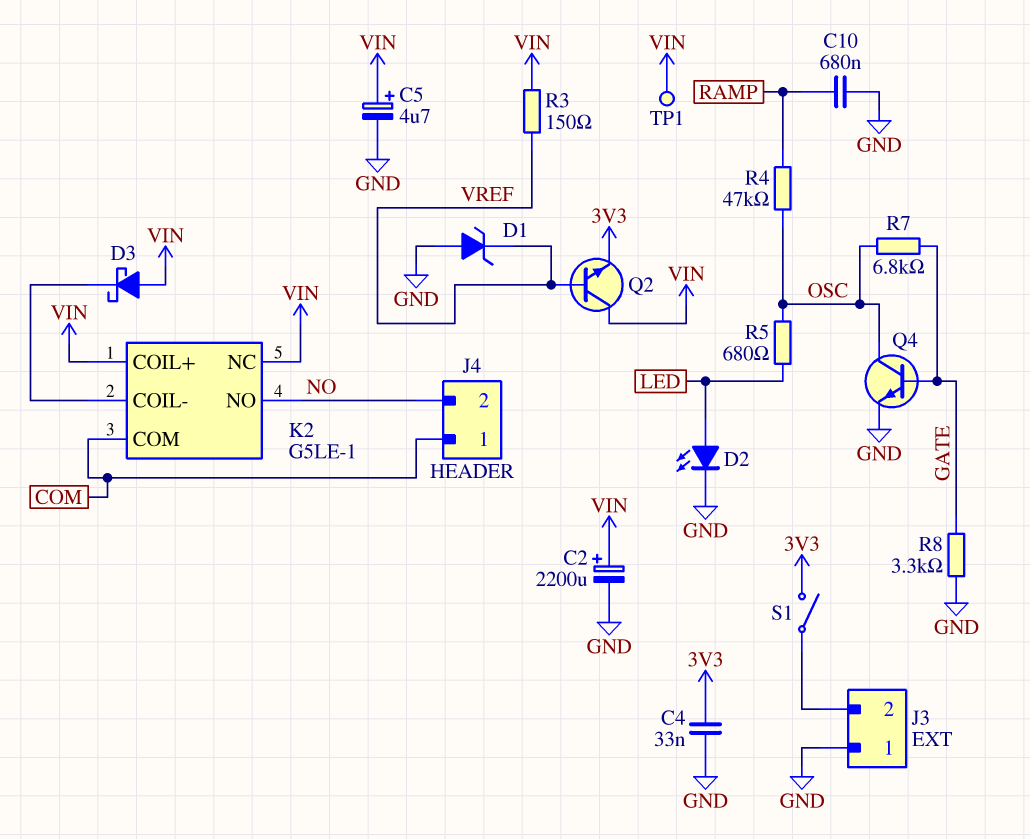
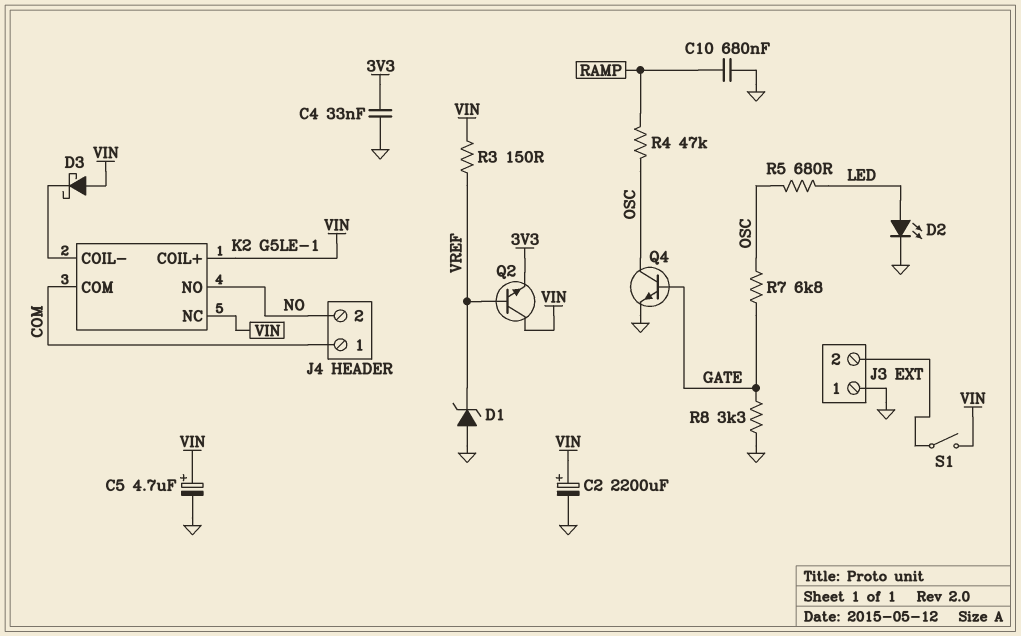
S1: switch (3V3, J3/2) -> switch (J3/2, VIN)
TP1: test point (VIN) -> none

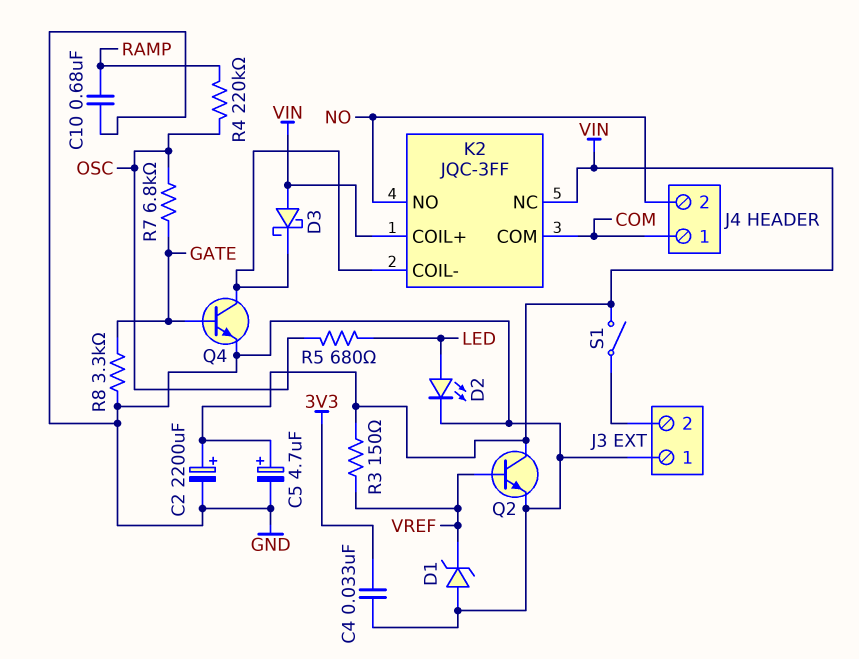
K2: G5LE-1 -> JQC-3FF
Q2: NPN (B VREF, C VIN, E 3V3) -> NPN (B VREF, C VIN, E GND)
Q4: NPN (B GATE, C OSC, E GND) -> NPN (B GATE, C K2/COIL-, E GND)
R4: 47k (OSC, RAMP) -> 220k (OSC, RAMP)

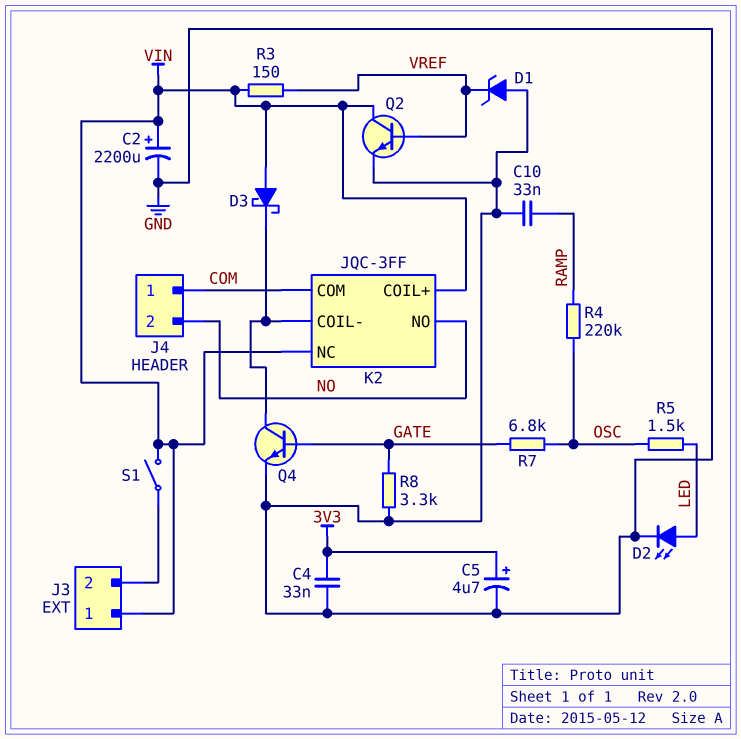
C5: 4.7uF (plus VIN, minus GND) -> 4.7uF (plus 3V3, minus GND)
C10: 680nF (GND, RAMP) -> 33nF (GND, RAMP)
J3 pin 1: GND -> VIN
R5: 680 (LED, OSC) -> 1.5k (LED, OSC)

